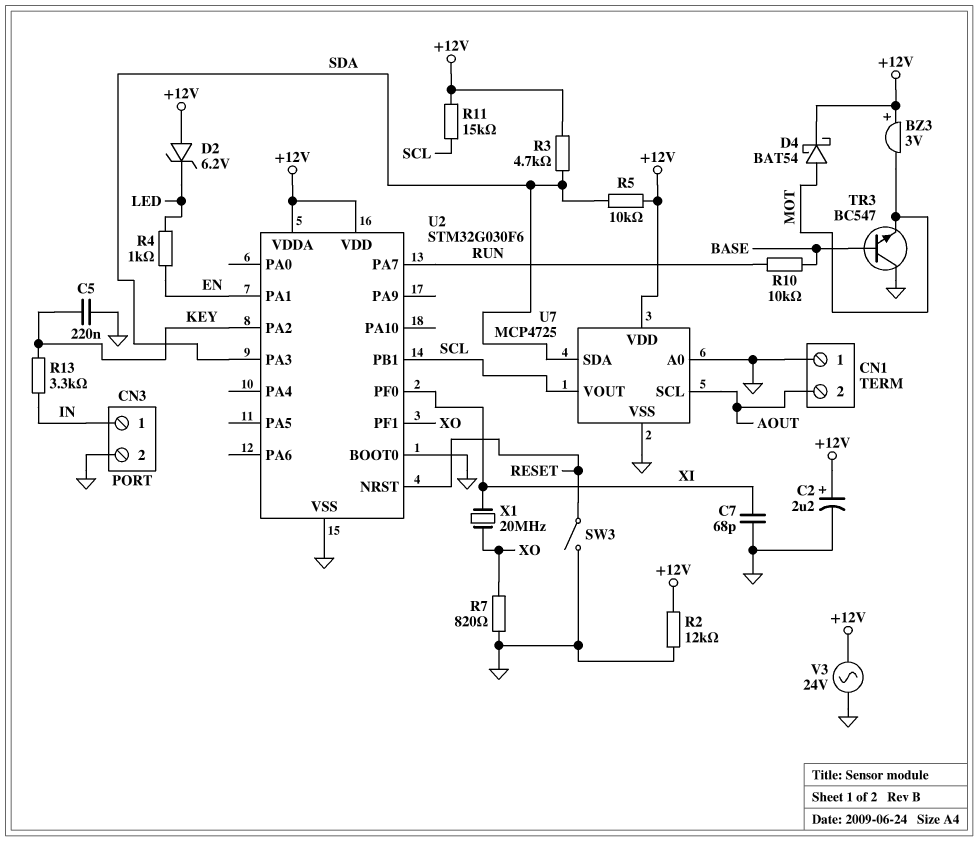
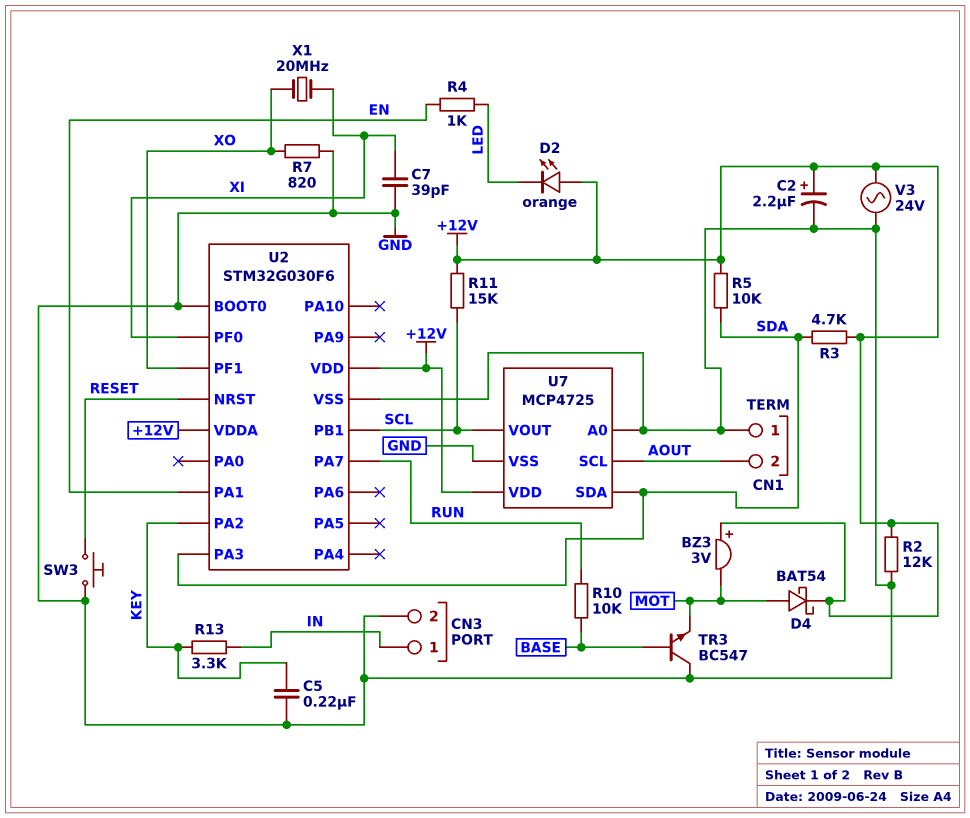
C7: 68pF (GND, XI) -> 39pF (GND, XI)
D2: zener 6.2V (A +12V, K LED) -> LED orange (A +12V, K LED)
SW3: switch (GND, RESET) -> button (GND, RESET)

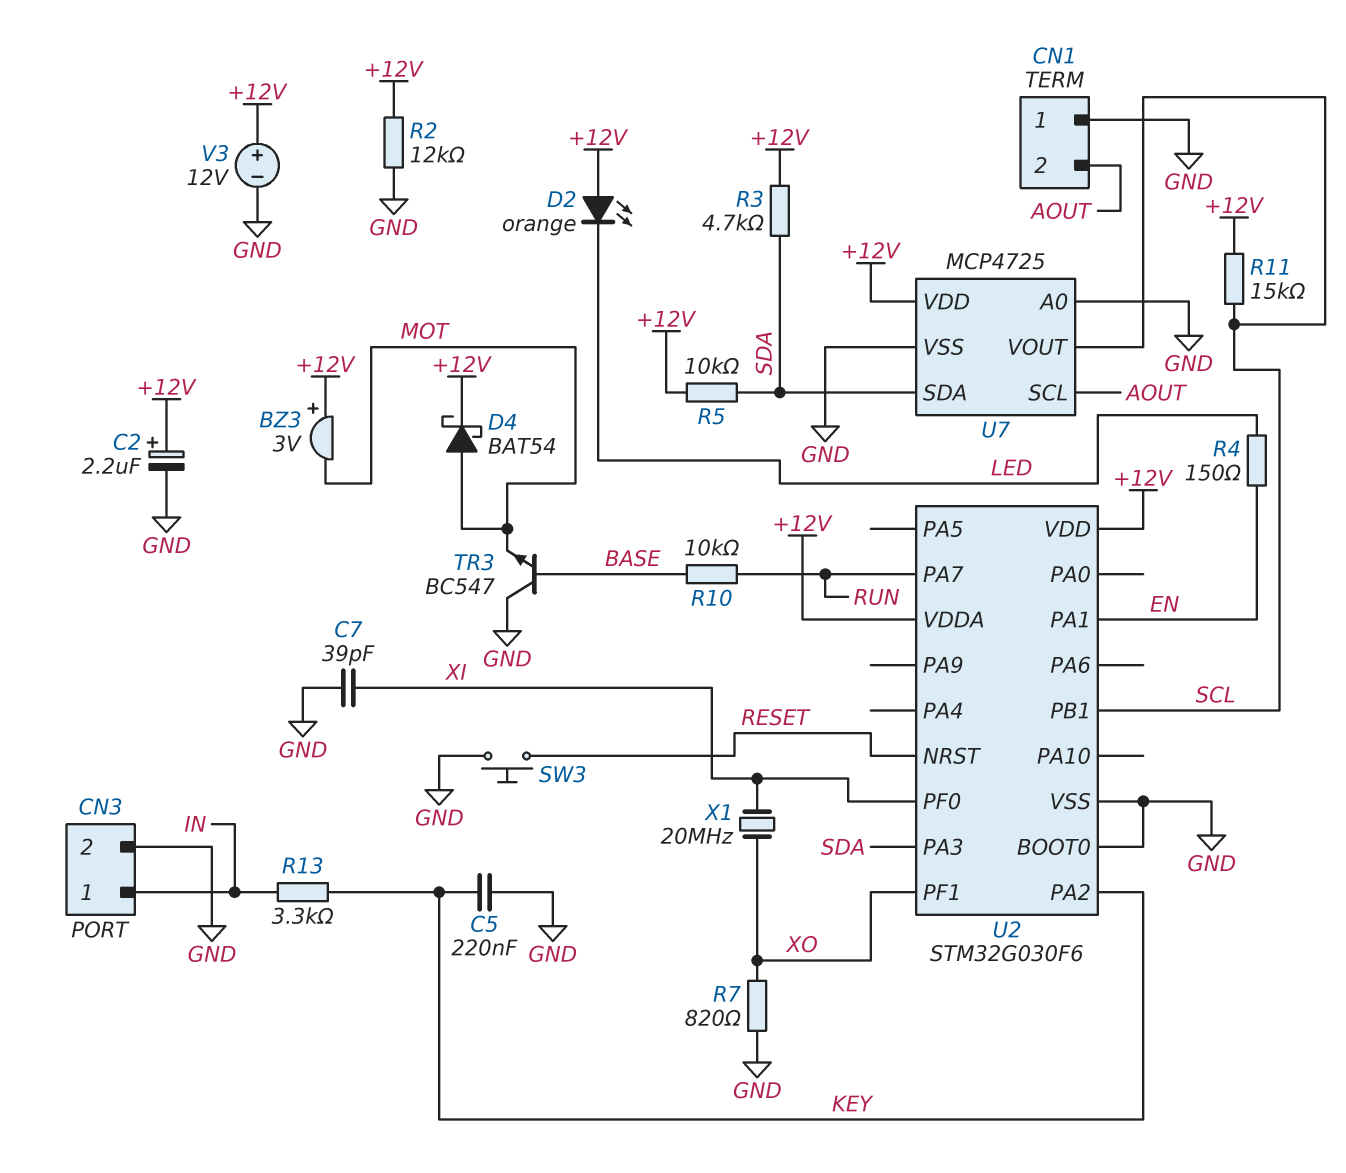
R4: 1k (EN, LED) -> 150 (EN, LED)
V3: AC 24V (+12V, GND) -> 12V (plus +12V, minus GND)

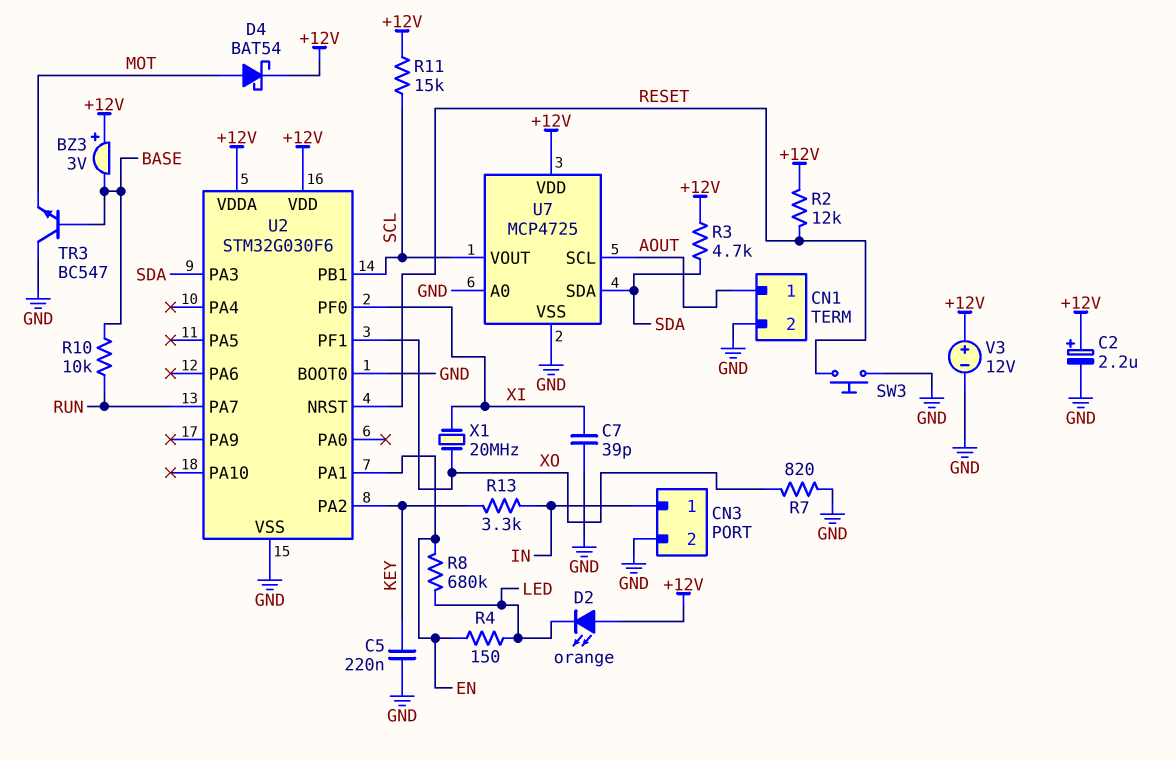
BZ3: buzzer 3V (plus +12V, minus MOT) -> buzzer 3V (plus +12V, minus BASE)
CN1 pin 1: GND -> AOUT
CN1 pin 2: AOUT -> GND
R2: 12k (+12V, GND) -> 12k (+12V, RESET)
R5: 10k (+12V, SDA) -> none
R8: none -> 680k (EN, LED)

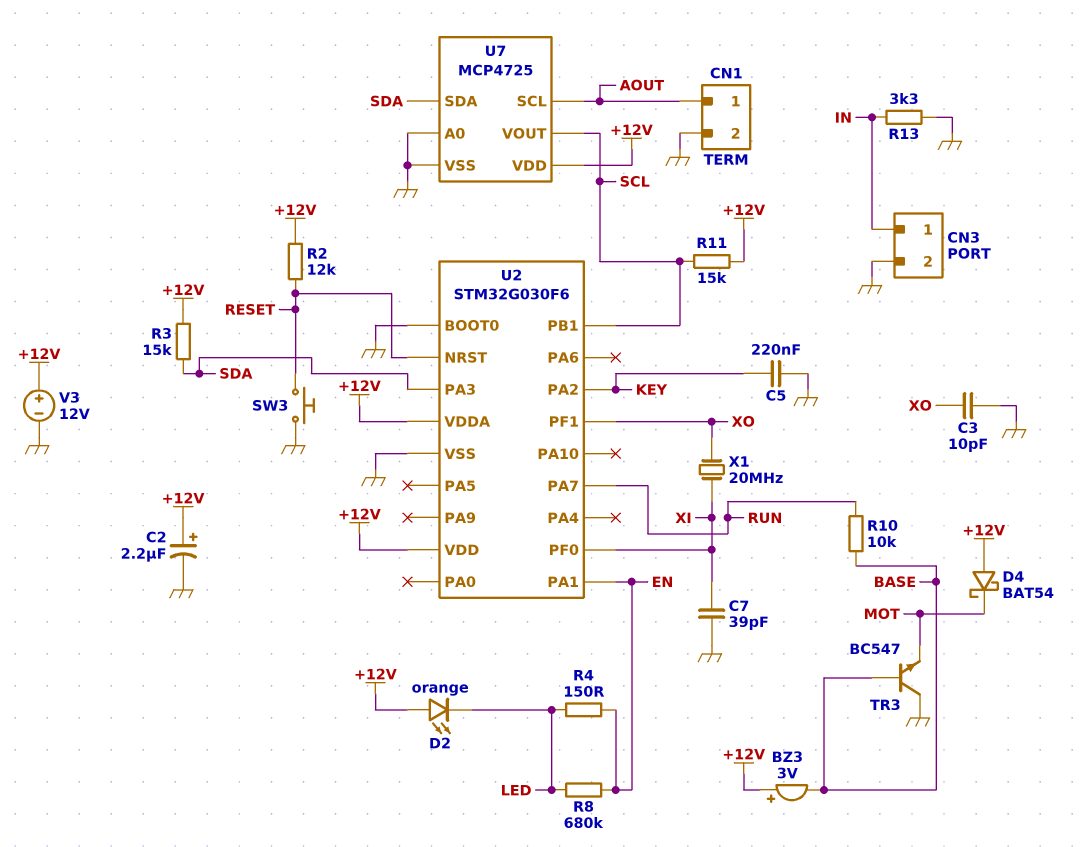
C3: none -> 10pF (GND, XO)
D4: schottky BAT54 (A MOT, K +12V) -> schottky BAT54 (A +12V, K MOT)
R3: 4.7k (+12V, SDA) -> 15k (+12V, SDA)
R7: 820 (GND, XO) -> none
R13: 3.3k (IN, KEY) -> 3.3k (GND, IN)

